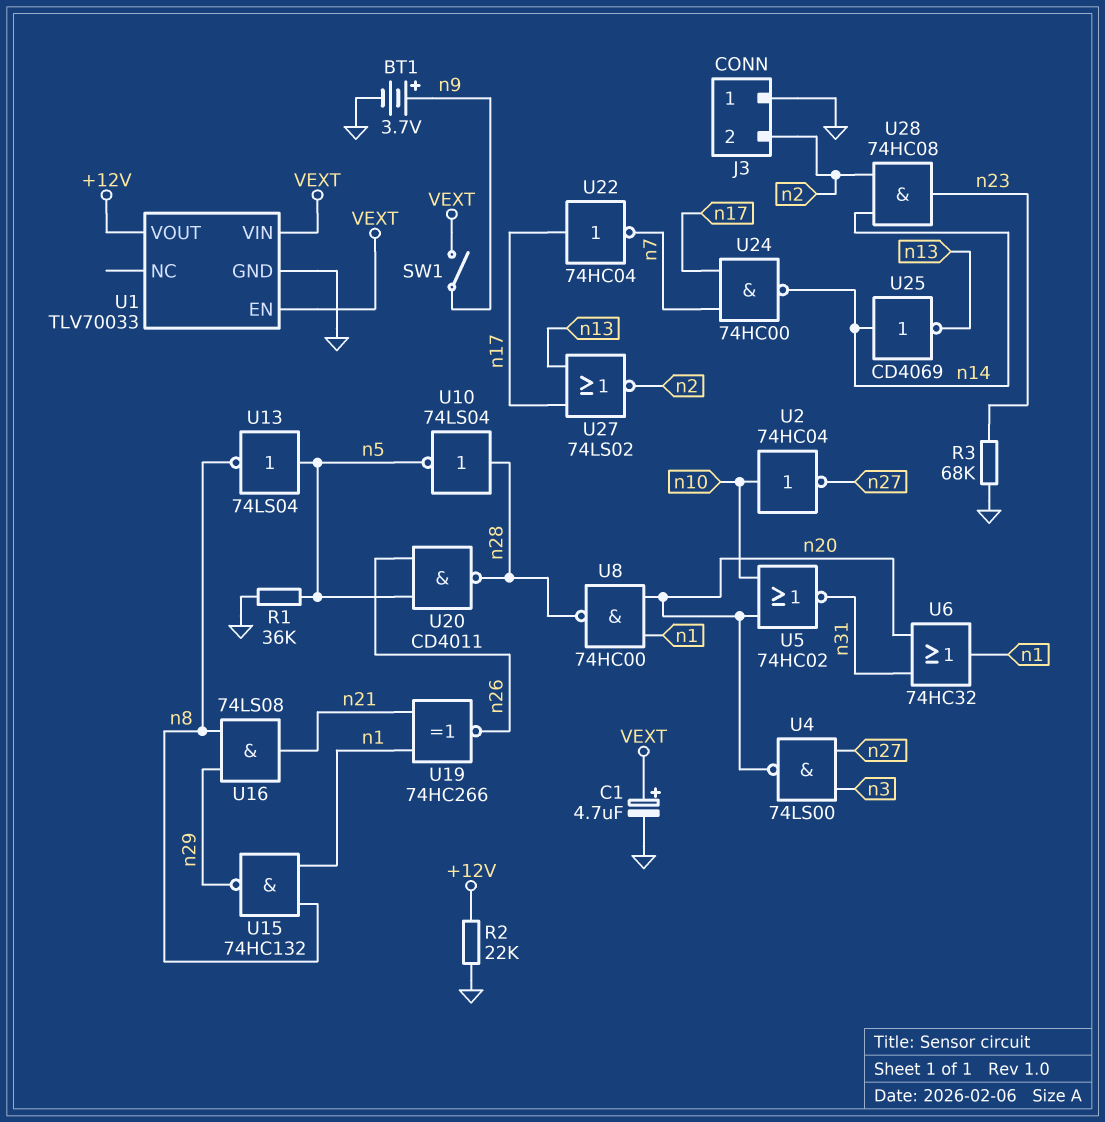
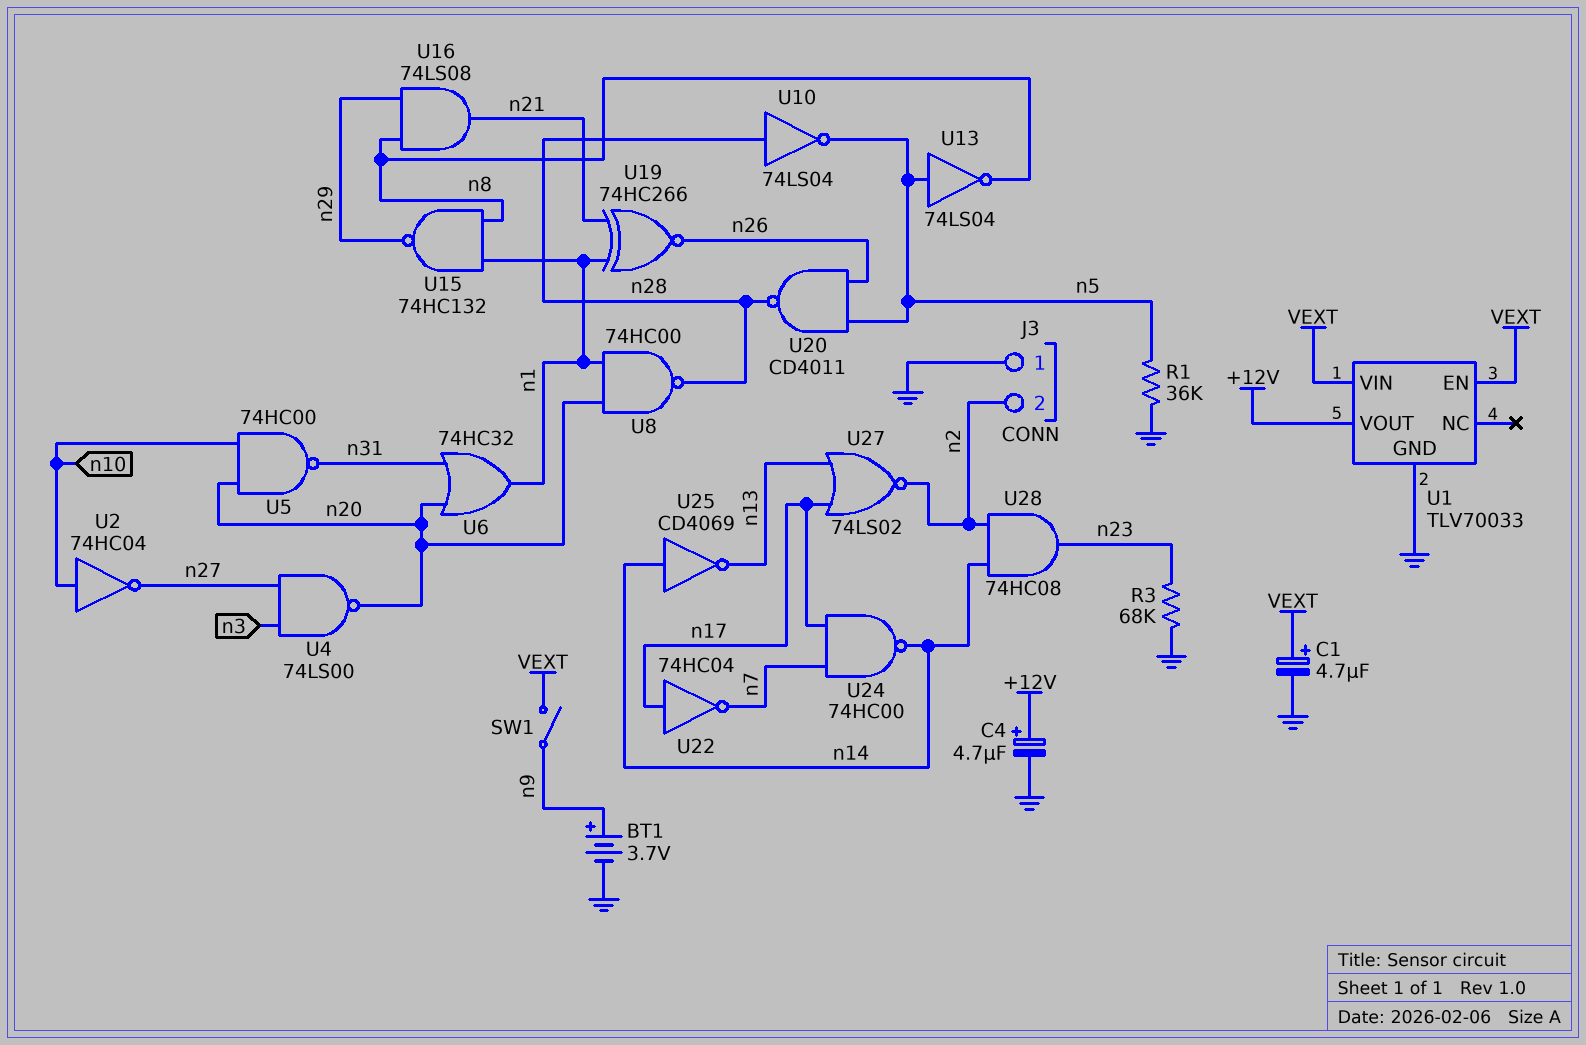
C4: none -> 4.7uF (plus +12V, minus GND)
R2: 22k (+12V, GND) -> none
U5: NOR 74HC02 (in n10, in n20, out n31) -> NAND 74HC00 (in n10, in n20, out n31)

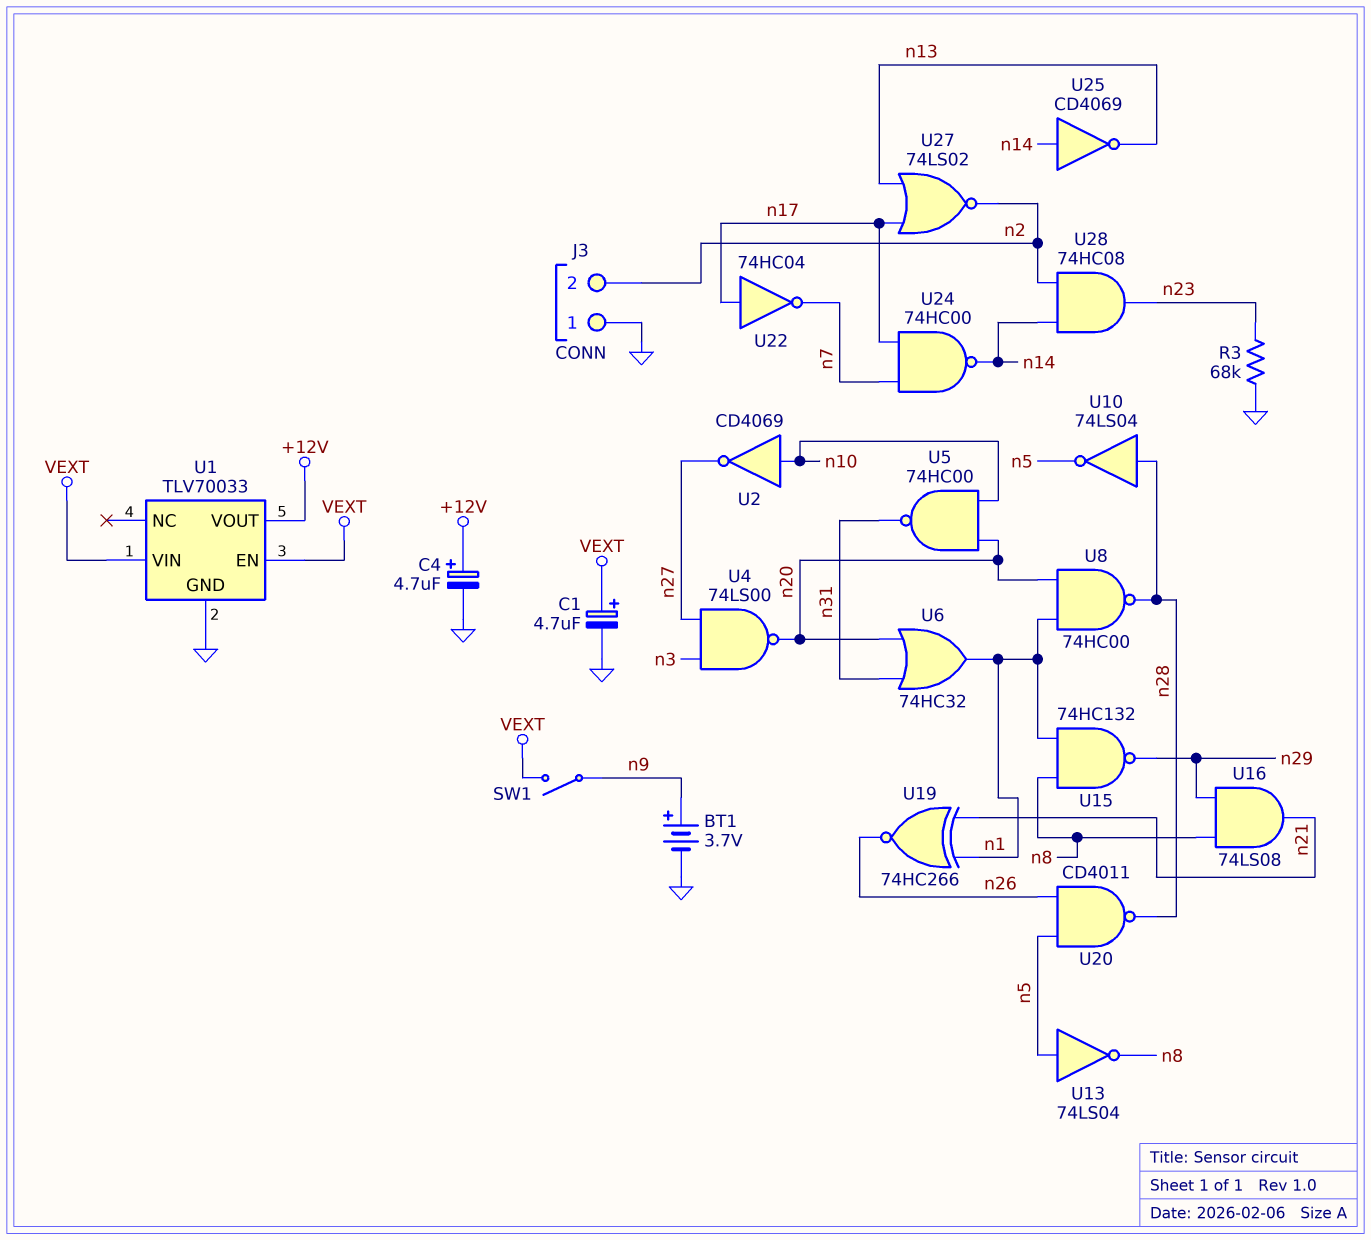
R1: 36k (GND, n5) -> none
U2: NOT 74HC04 (in n10, out n27) -> NOT CD4069 (in n10, out n27)

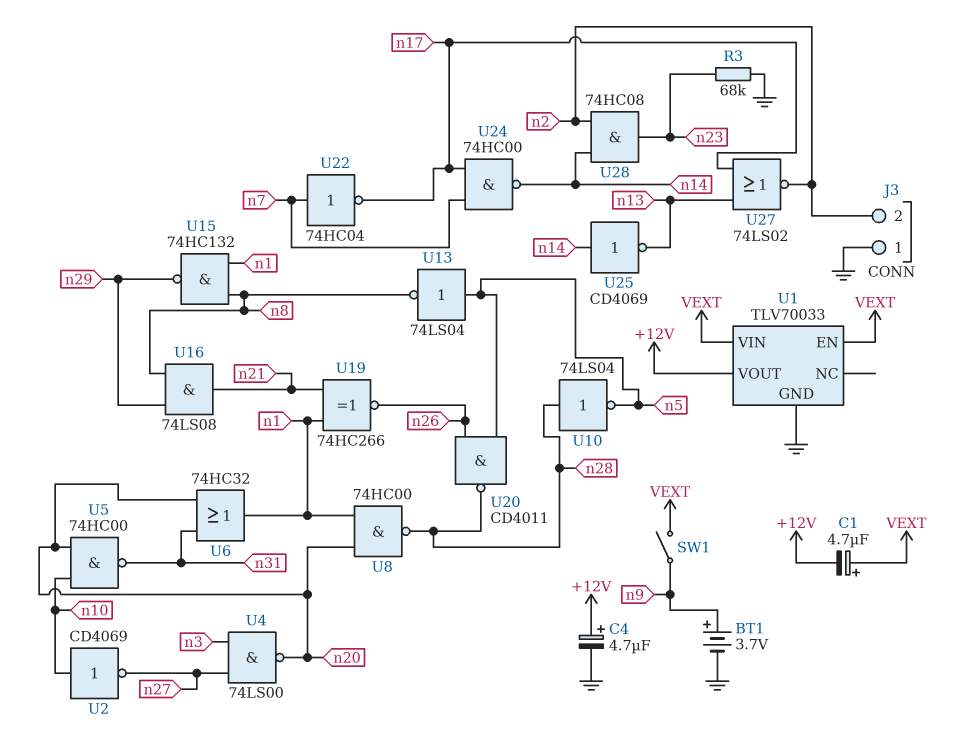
C1: 4.7uF (plus VEXT, minus GND) -> 4.7uF (plus VEXT, minus +12V)
U22: NOT 74HC04 (in n17, out n7) -> NOT 74HC04 (in n7, out n17)

